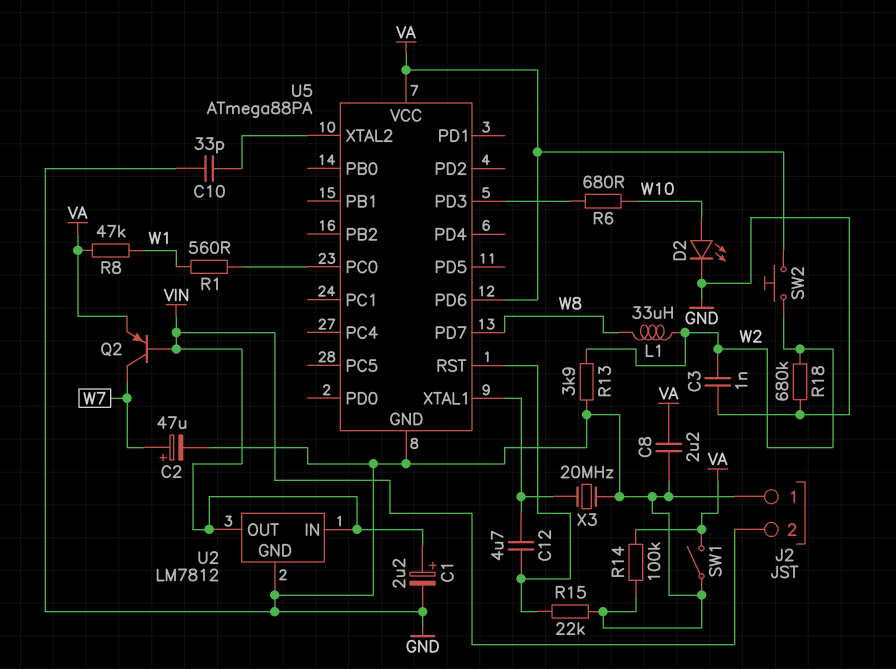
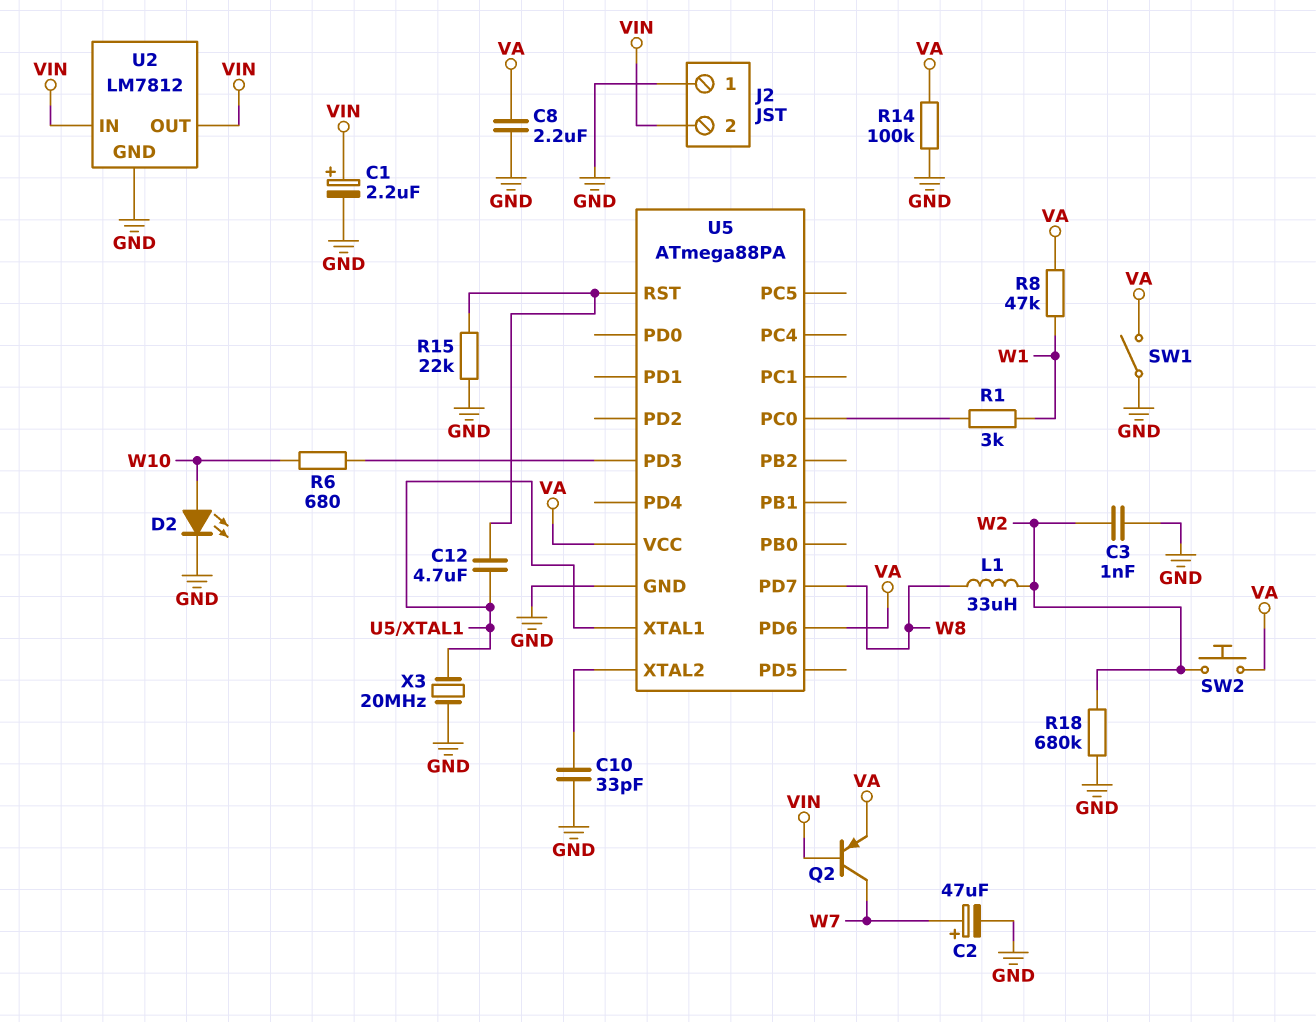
R1: 560 (U5/PC0, W1) -> 3k (U5/PC0, W1)
R13: 3.9k (GND, W2) -> none

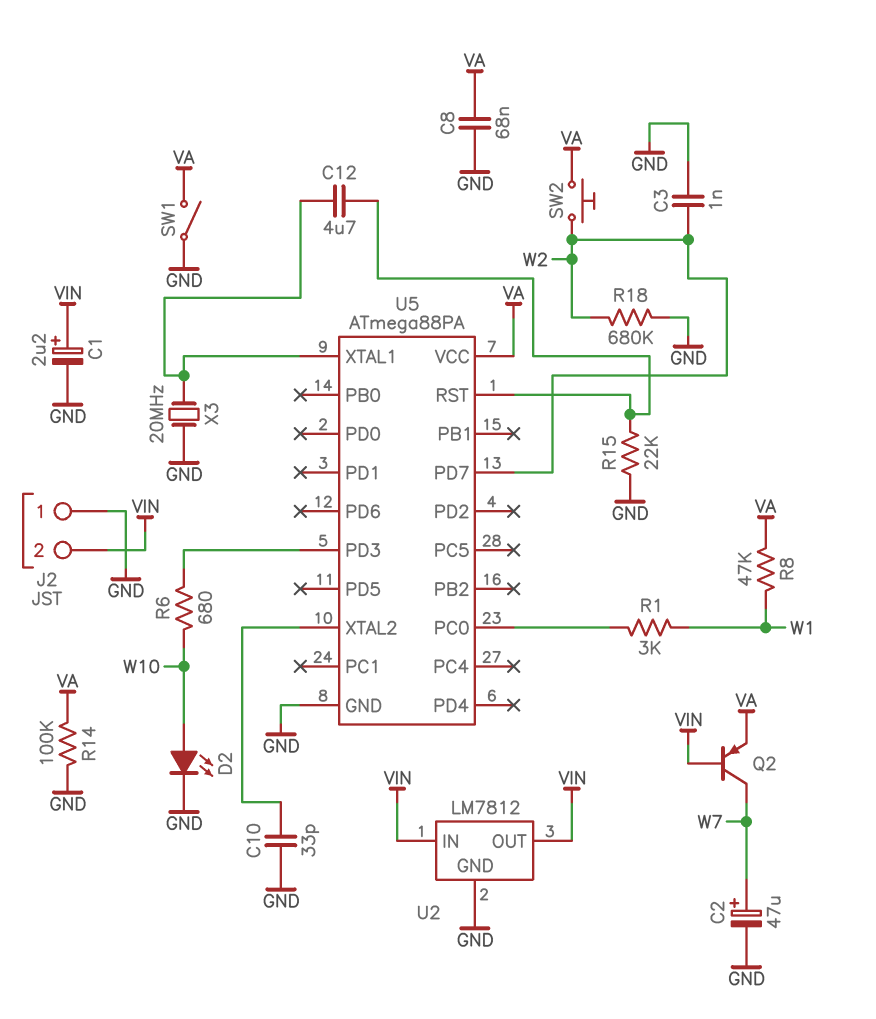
C8: 2.2uF (GND, VA) -> 68nF (GND, VA)
L1: 33uH (W2, W8) -> none
U5 pin PD6: VA -> none
U5 pin PD7: W8 -> W2

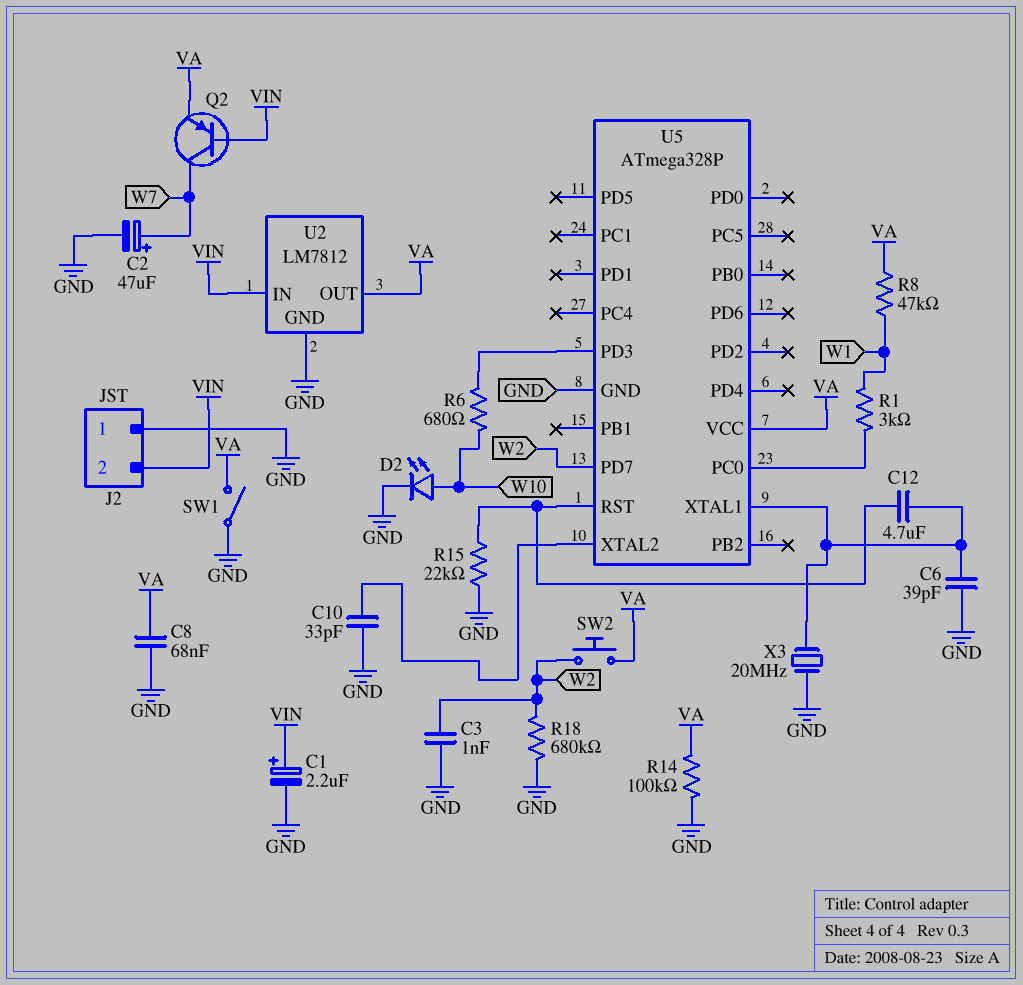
C6: none -> 39pF (GND, U5/XTAL1)
U2 pin OUT: VIN -> VA
U5: ATmega88PA -> ATmega328P

